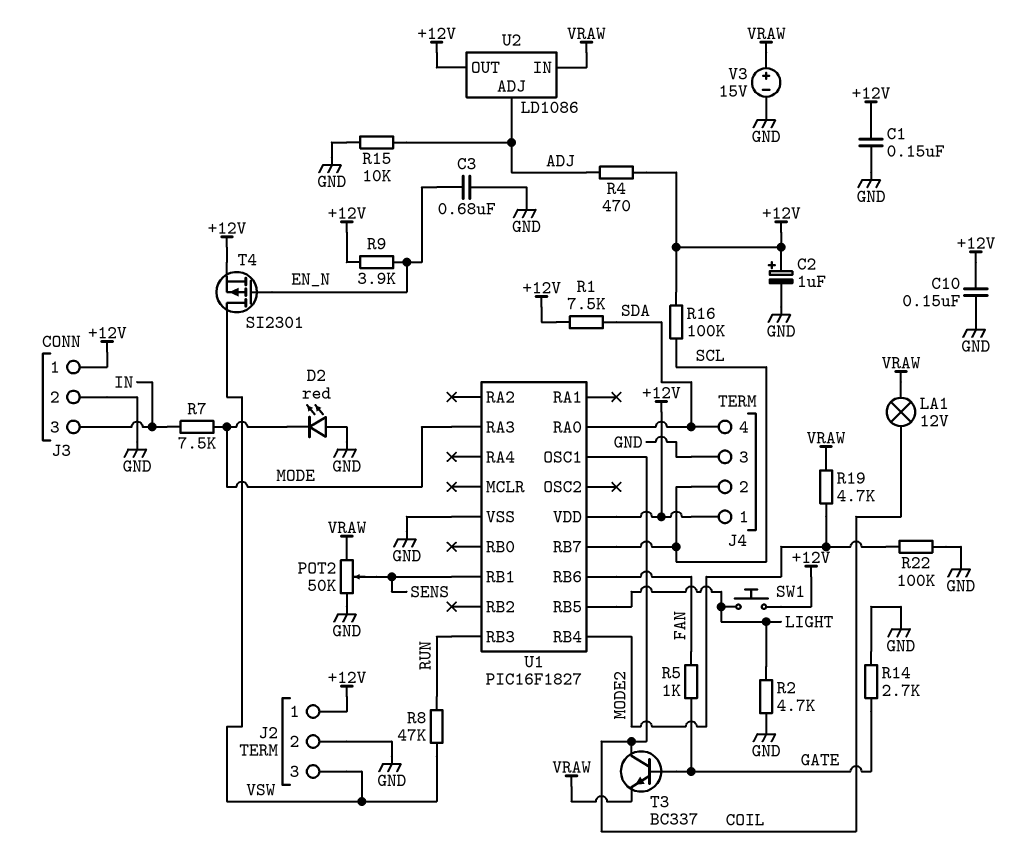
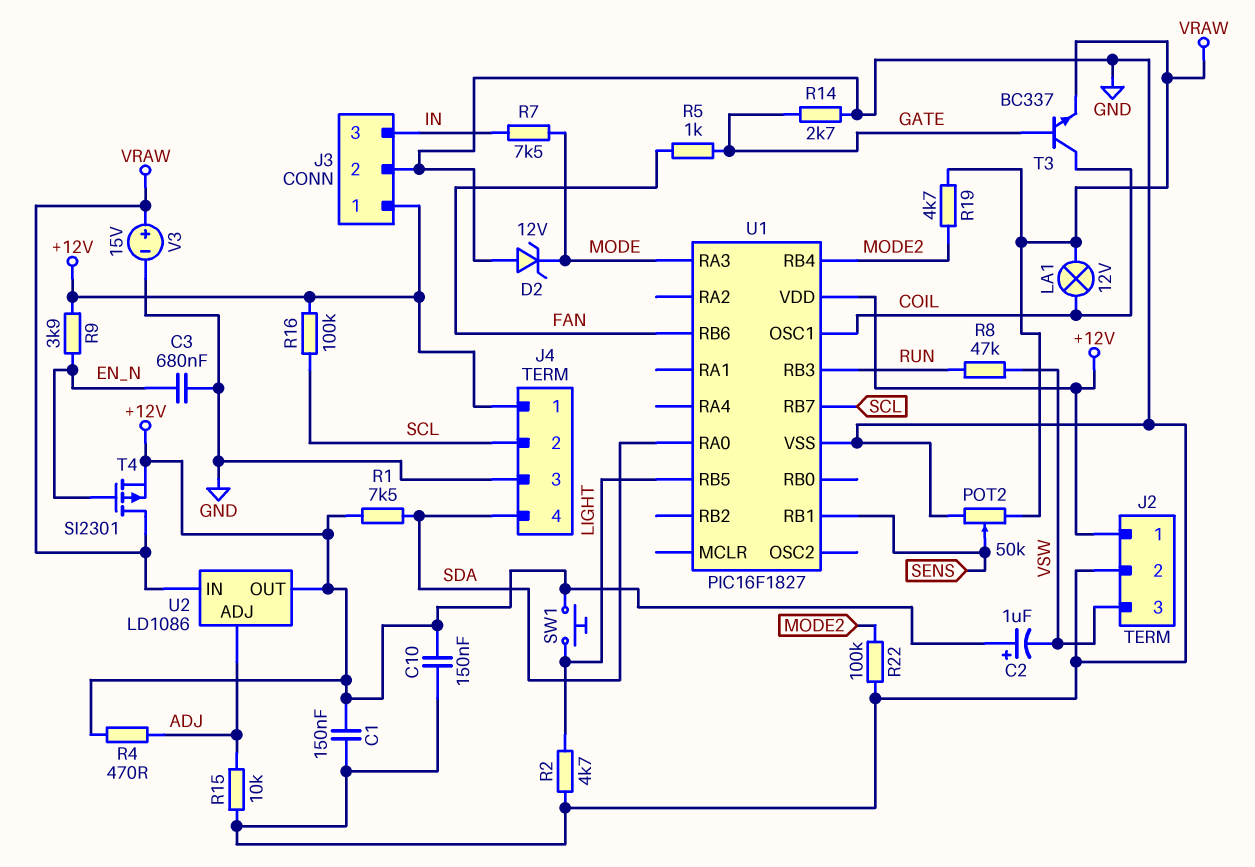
C2: 1uF (plus +12V, minus GND) -> 1uF (plus +12V, minus VSW)
D2: LED red (A GND, K MODE) -> zener 12V (A GND, K MODE)
T4: PMOS SI2301 (G EN_N, D VSW, S +12V) -> PMOS SI2301 (G EN_N, D VRAW, S +12V)

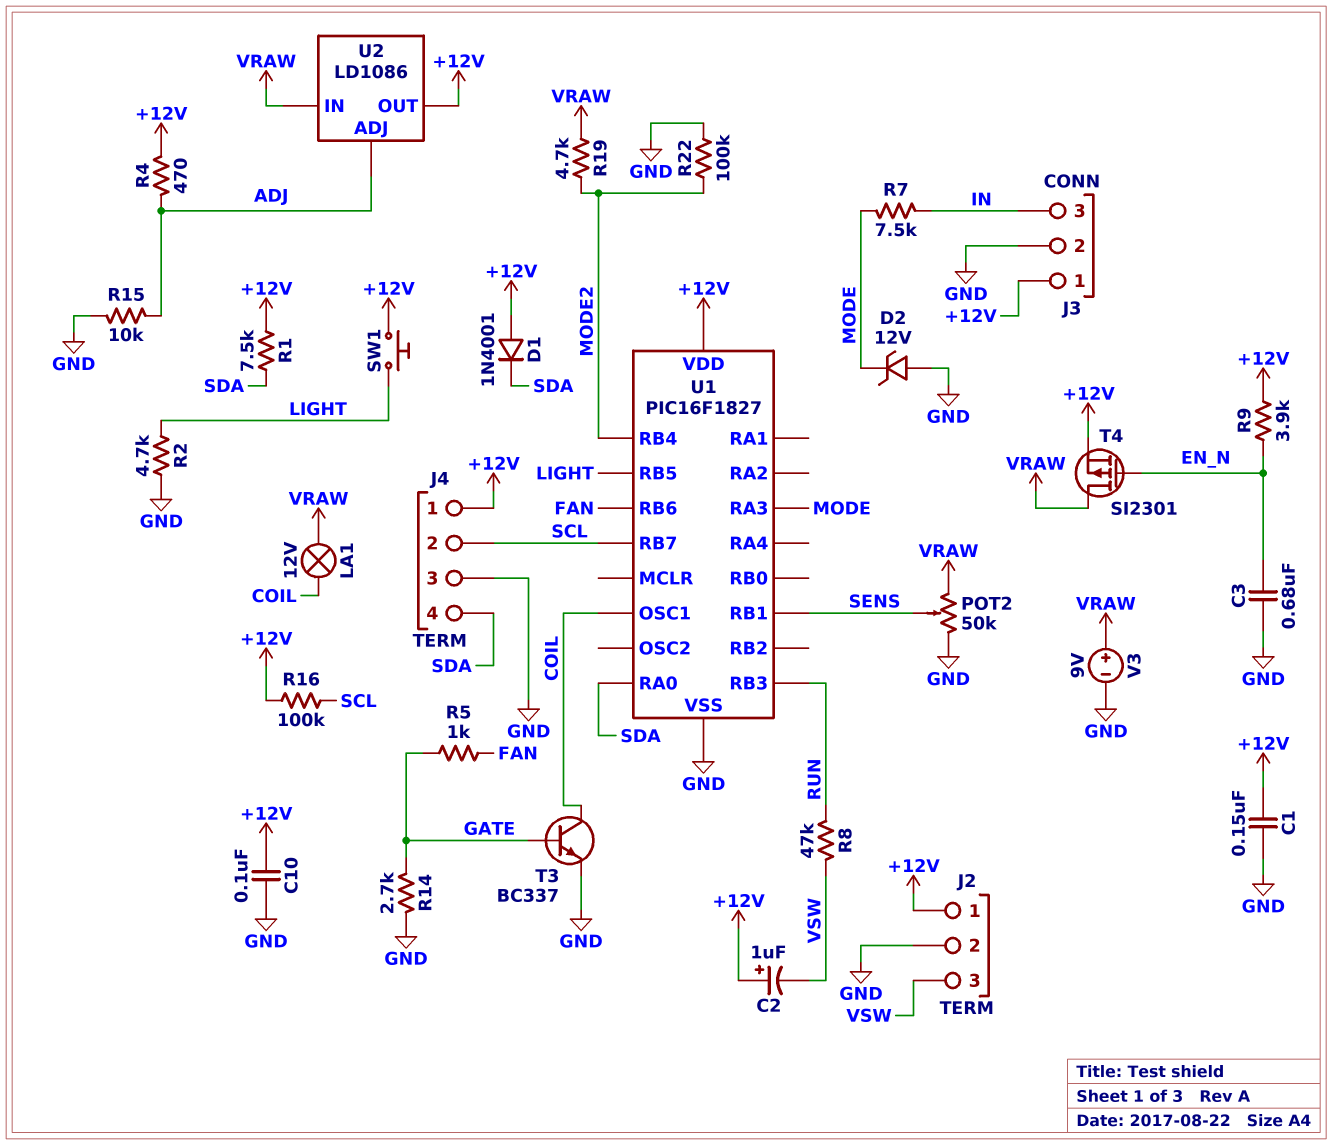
C10: 150nF (+12V, GND) -> 100nF (+12V, GND)
D1: none -> diode 1N4001 (A +12V, K SDA)
T3: NPN BC337 (B GATE, C COIL, E VRAW) -> NPN BC337 (B GATE, C COIL, E GND)
V3: 15V (plus VRAW, minus GND) -> 9V (plus VRAW, minus GND)

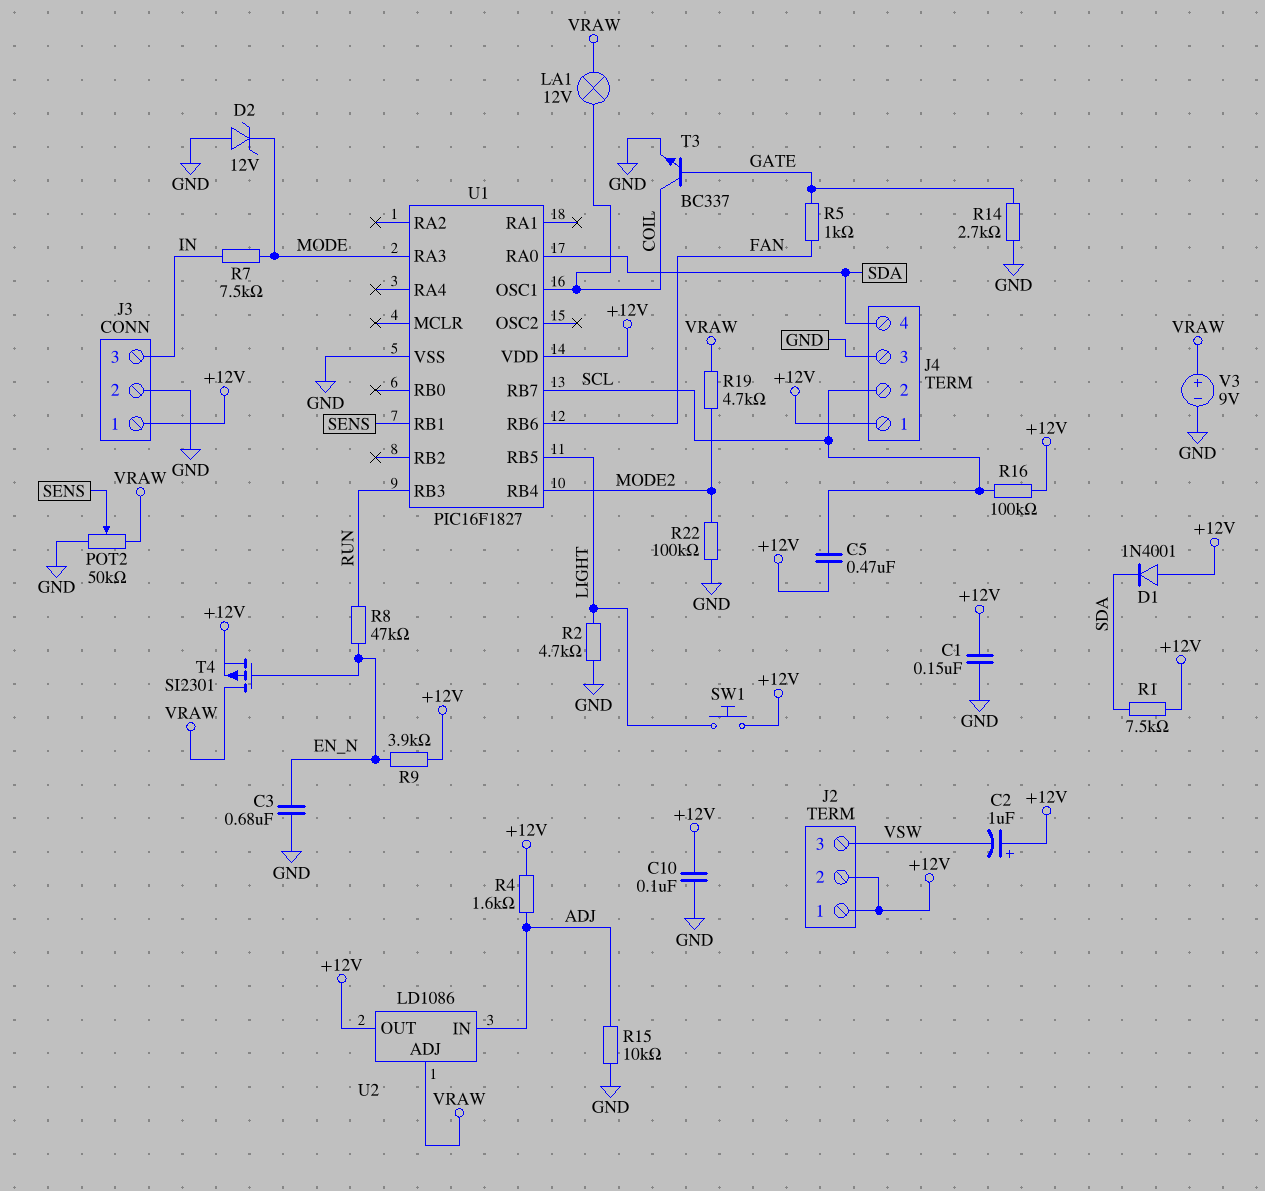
C5: none -> 470nF (+12V, SCL)
J2 pin 2: GND -> +12V
R4: 470 (+12V, ADJ) -> 1.6k (+12V, ADJ)
R8: 47k (RUN, VSW) -> 47k (EN_N, RUN)
U2 pin ADJ: ADJ -> VRAW
U2 pin IN: VRAW -> ADJ

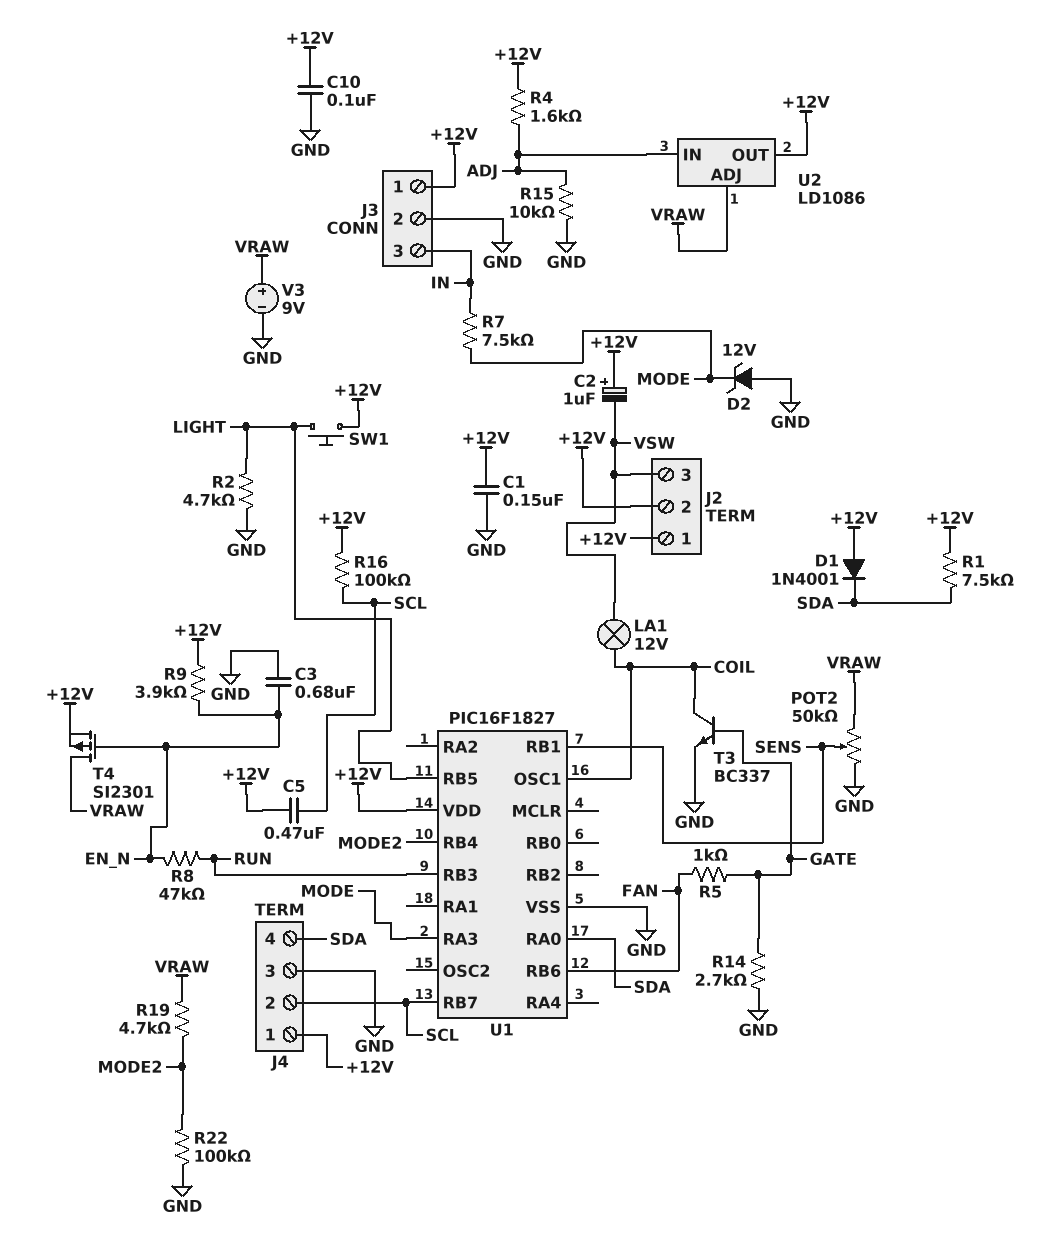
LA1: lamp 12V (COIL, VRAW) -> lamp 12V (COIL, VSW)

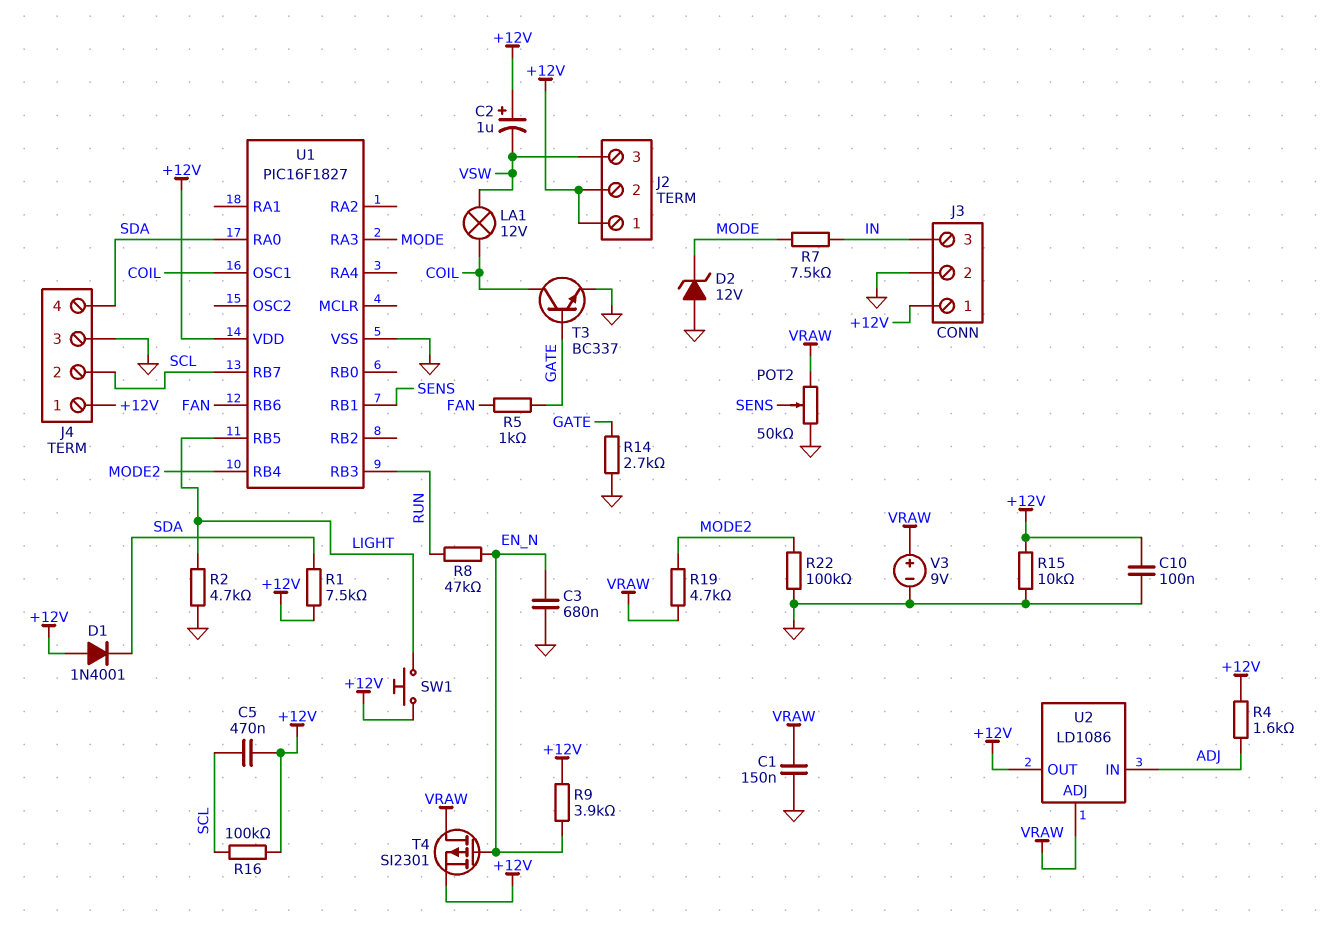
C1: 150nF (+12V, GND) -> 150nF (GND, VRAW)
R15: 10k (ADJ, GND) -> 10k (+12V, GND)

